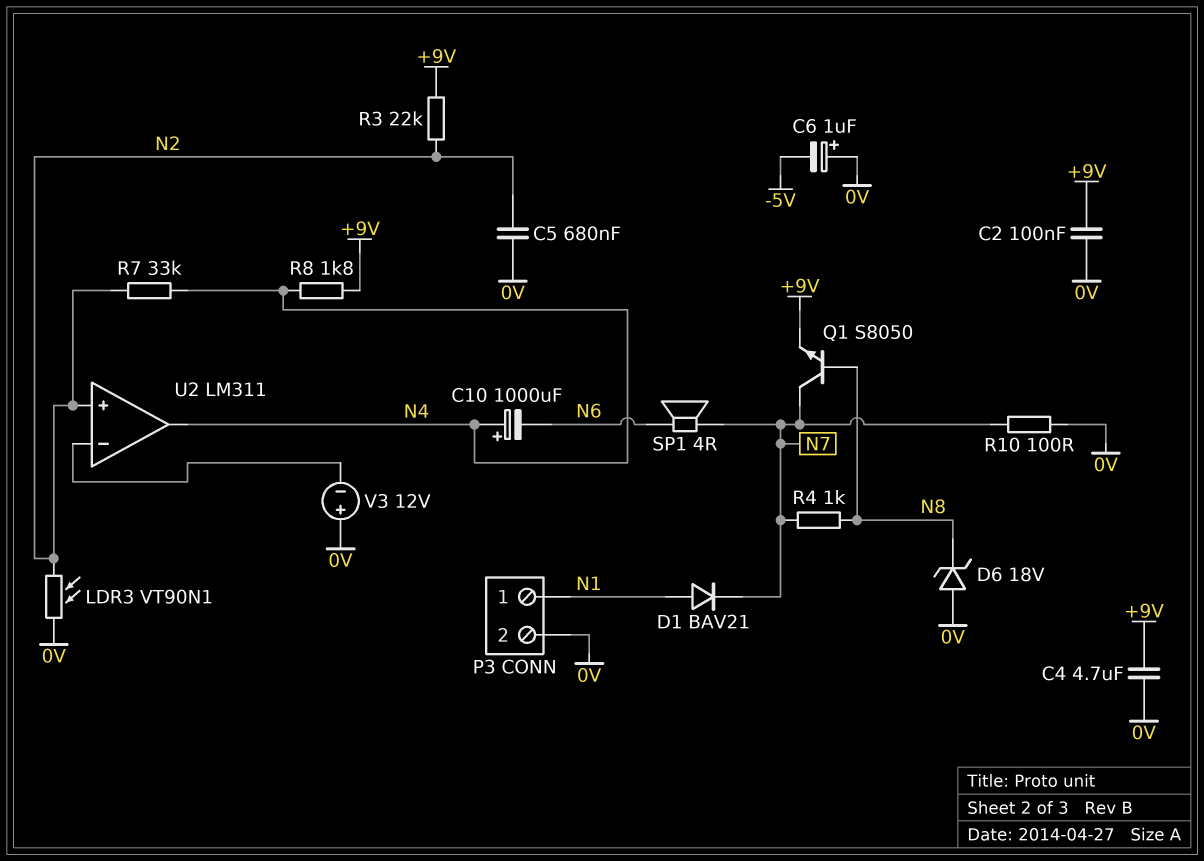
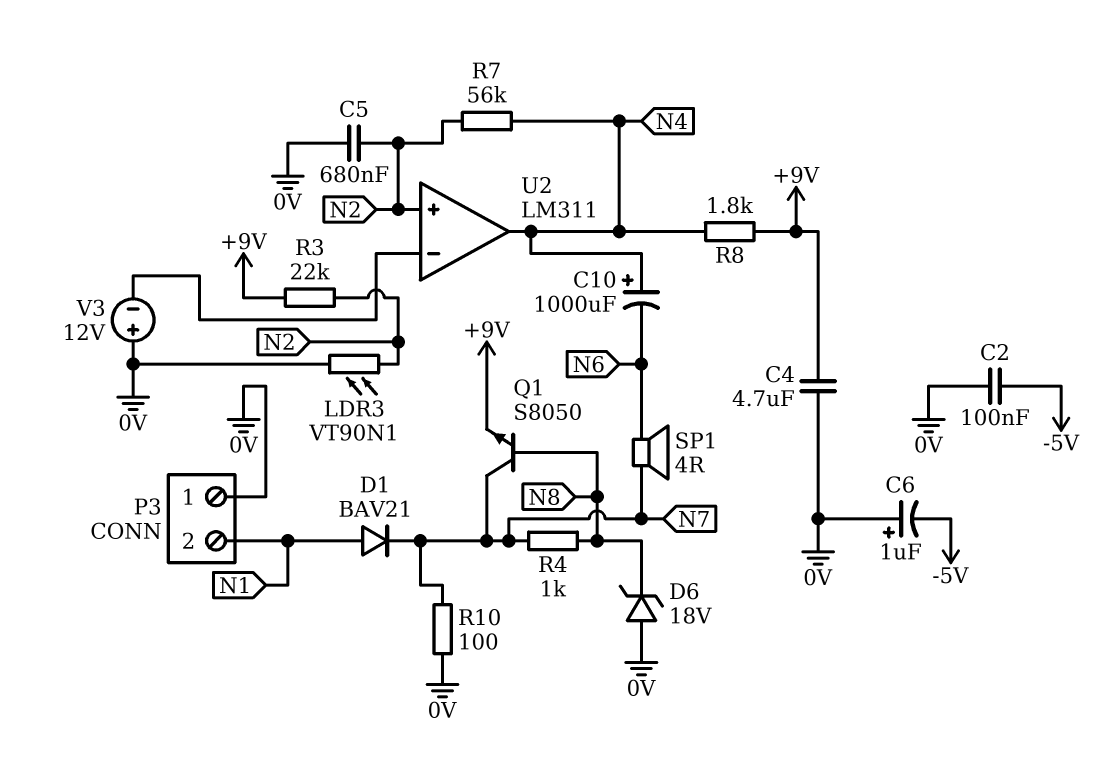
C2: 100nF (+9V, 0V) -> 100nF (-5V, 0V)
P3 pin 1: N1 -> 0V
P3 pin 2: 0V -> N1
R7: 33k (N2, N4) -> 56k (N2, N4)

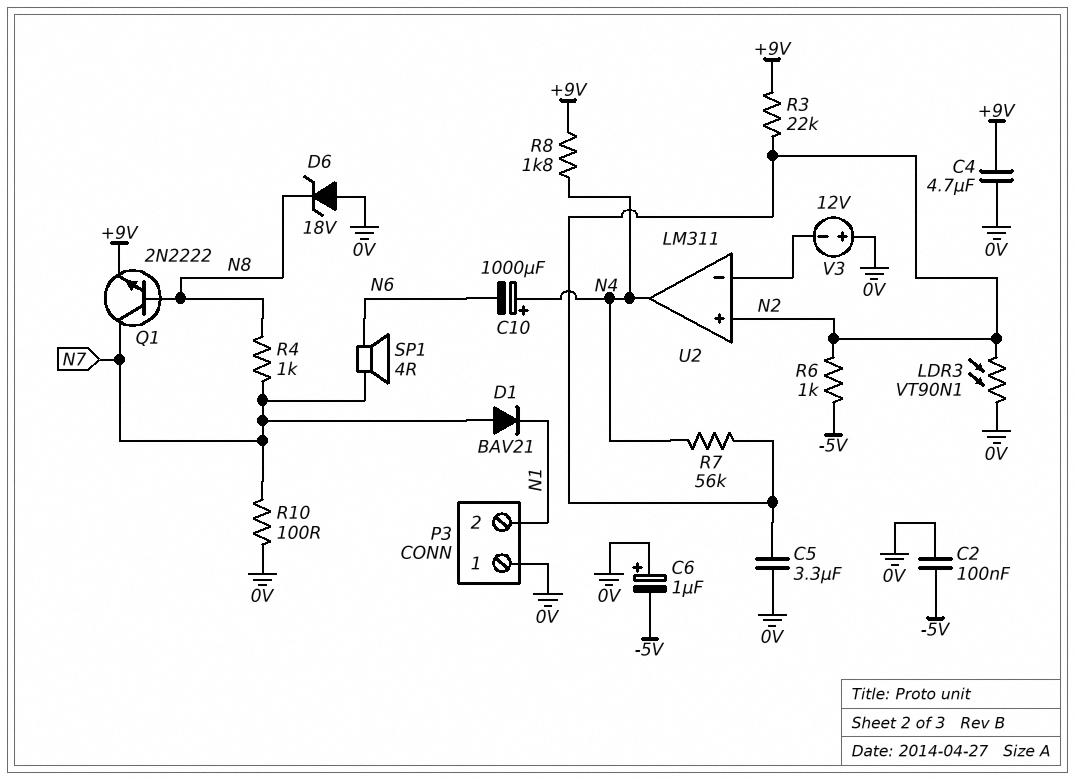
C5: 680nF (0V, N2) -> 3.3uF (0V, N2)
D1: diode BAV21 (A N1, K N7) -> diode BAV21 (A N7, K N1)
Q1: NPN S8050 (B N8, C N7, E +9V) -> NPN 2N2222 (B N8, C N7, E +9V)
R6: none -> 1k (-5V, N2)

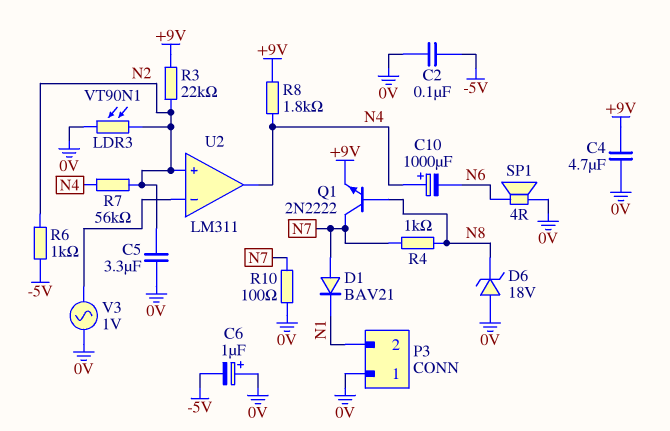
SP1: speaker 4R (N6, N7) -> speaker 4R (0V, N6)
V3: 12V (plus 0V, minus U2/in-) -> AC 1V (0V, U2/in-)

